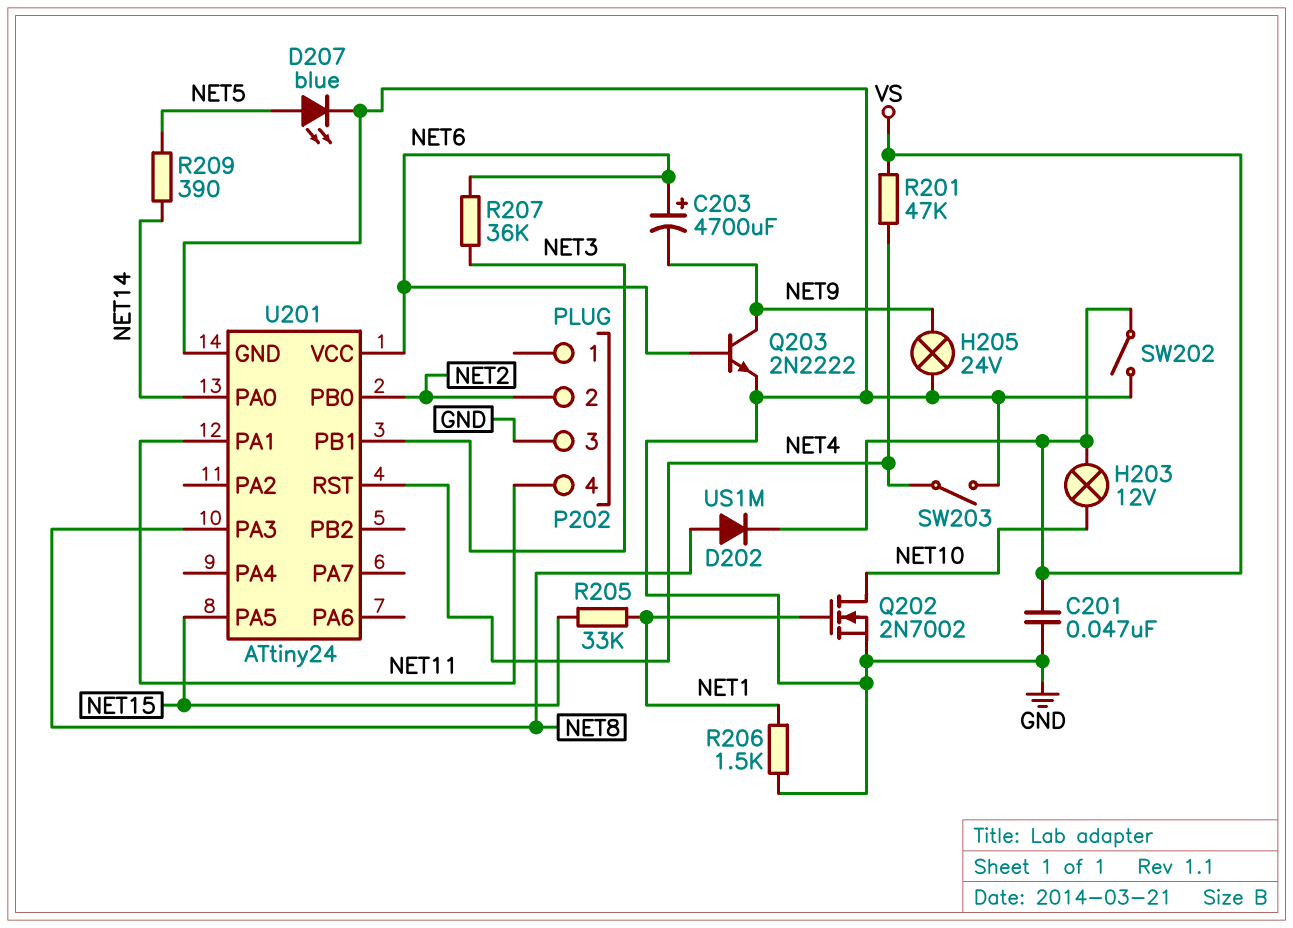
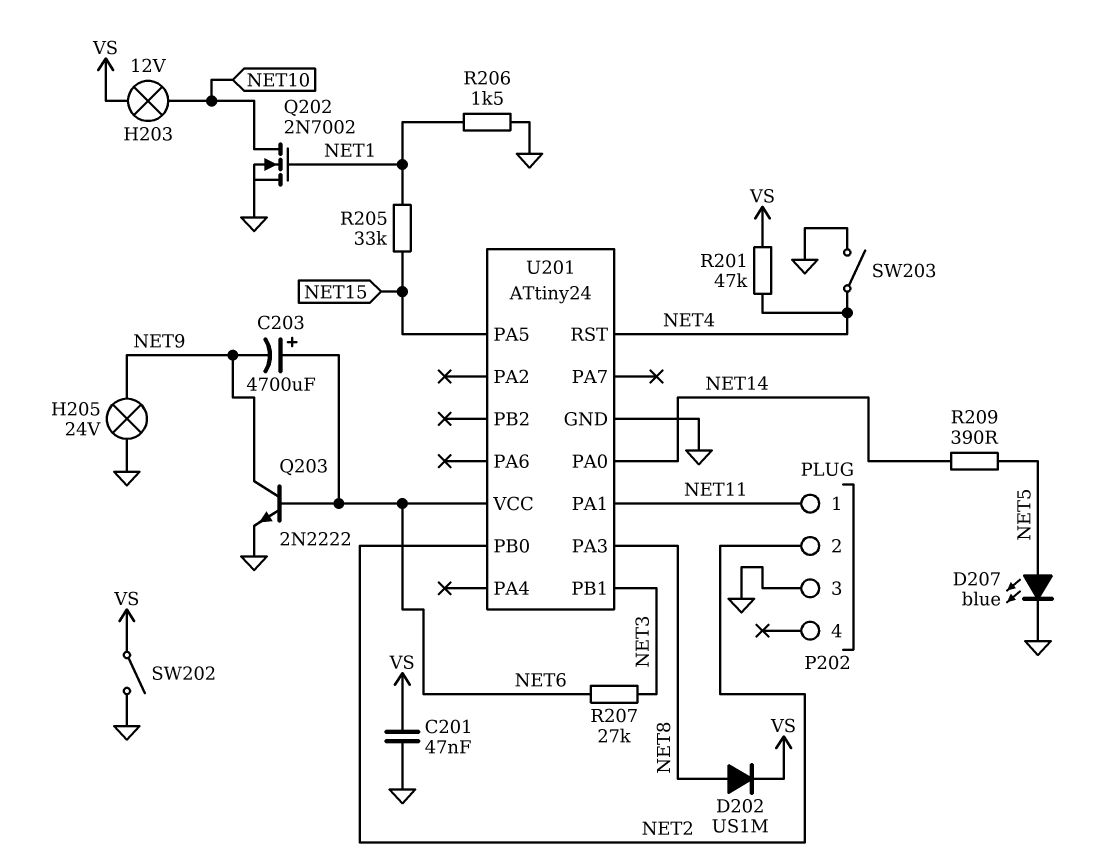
P202 pin 1: none -> NET11
P202 pin 4: NET11 -> none
R207: 36k (NET3, NET6) -> 27k (NET3, NET6)

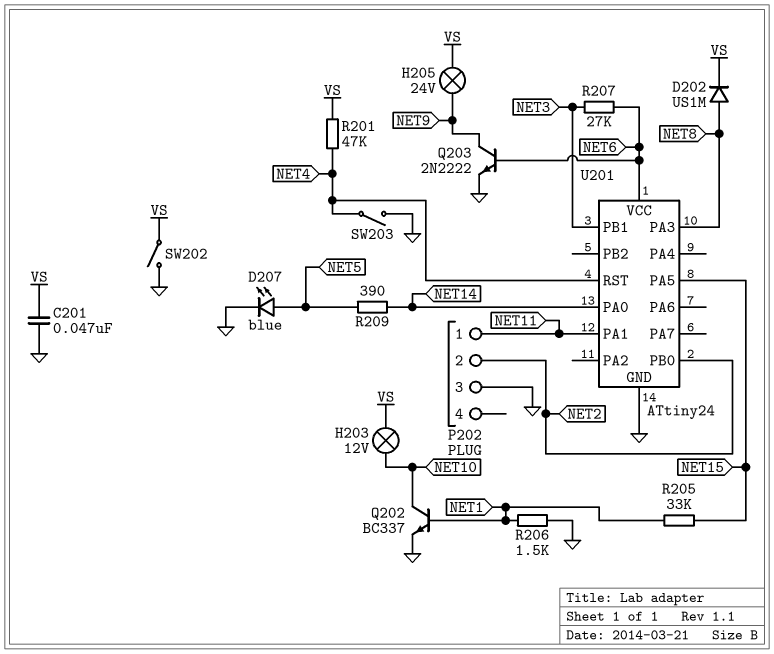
C203: 4700uF (plus NET6, minus NET9) -> none
H205: lamp 24V (GND, NET9) -> lamp 24V (NET9, VS)
Q202: NMOS 2N7002 (G NET1, D NET10, S GND) -> NPN BC337 (B NET1, C NET10, E GND)

